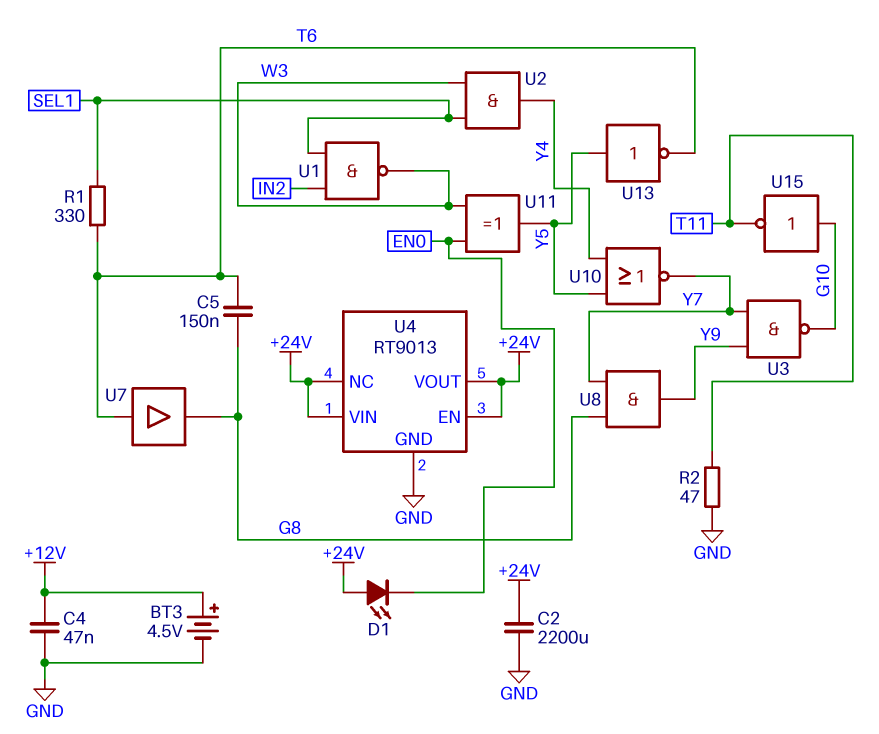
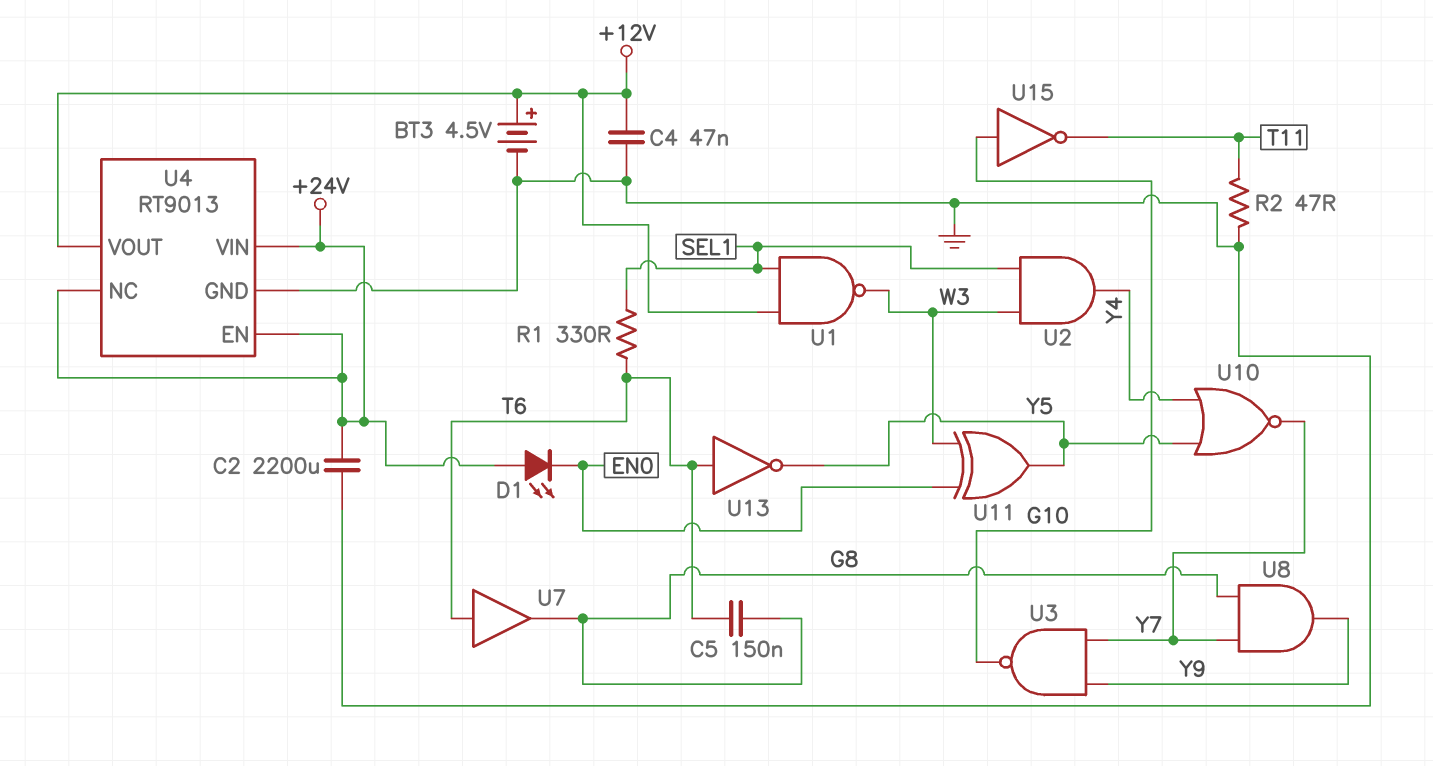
U1: NAND (in IN2, in SEL1, out W3) -> NAND (in +12V, in SEL1, out W3)
U4 pin VOUT: +24V -> +12V
U13: NOT (in Y5, out T6) -> NOT (in T6, out Y5)

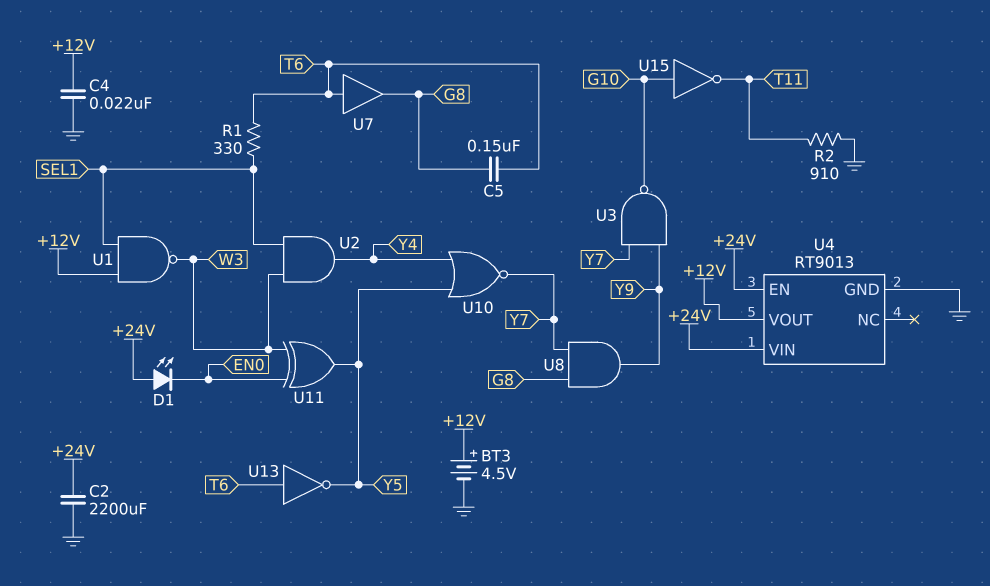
C4: 47nF (+12V, GND) -> 22nF (+12V, GND)
R2: 47 (GND, T11) -> 910 (GND, T11)
U4 pin NC: +24V -> none

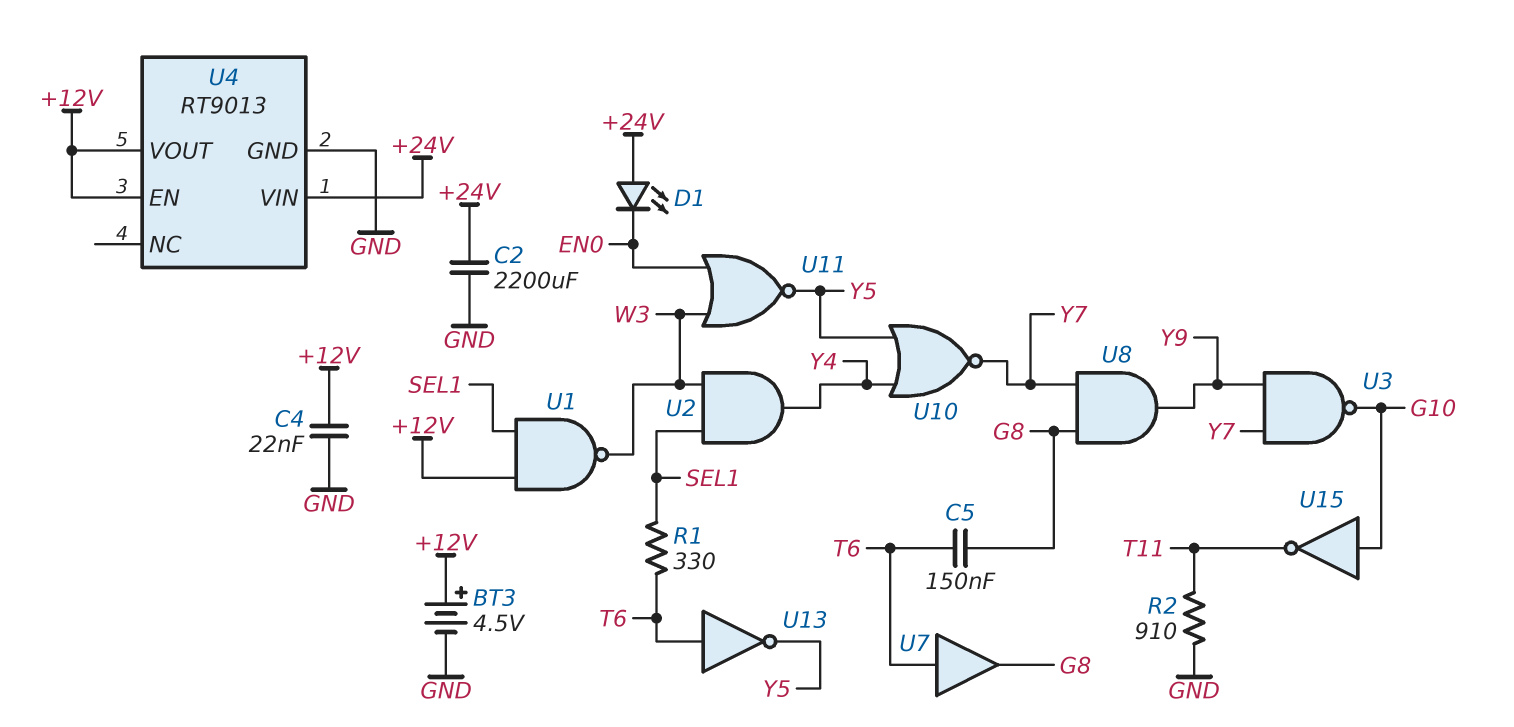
U4 pin EN: +24V -> +12V
U11: XOR (in EN0, in W3, out Y5) -> NOR (in EN0, in W3, out Y5)

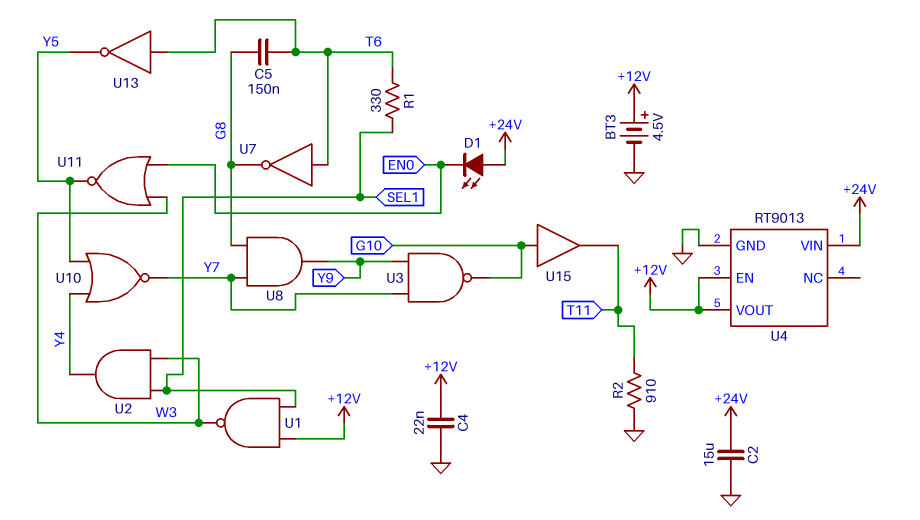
C2: 2200uF (+24V, GND) -> 15uF (+24V, GND)
U7: buffer (in T6, out G8) -> NOT (in T6, out G8)
U15: NOT (in G10, out T11) -> buffer (in G10, out T11)

